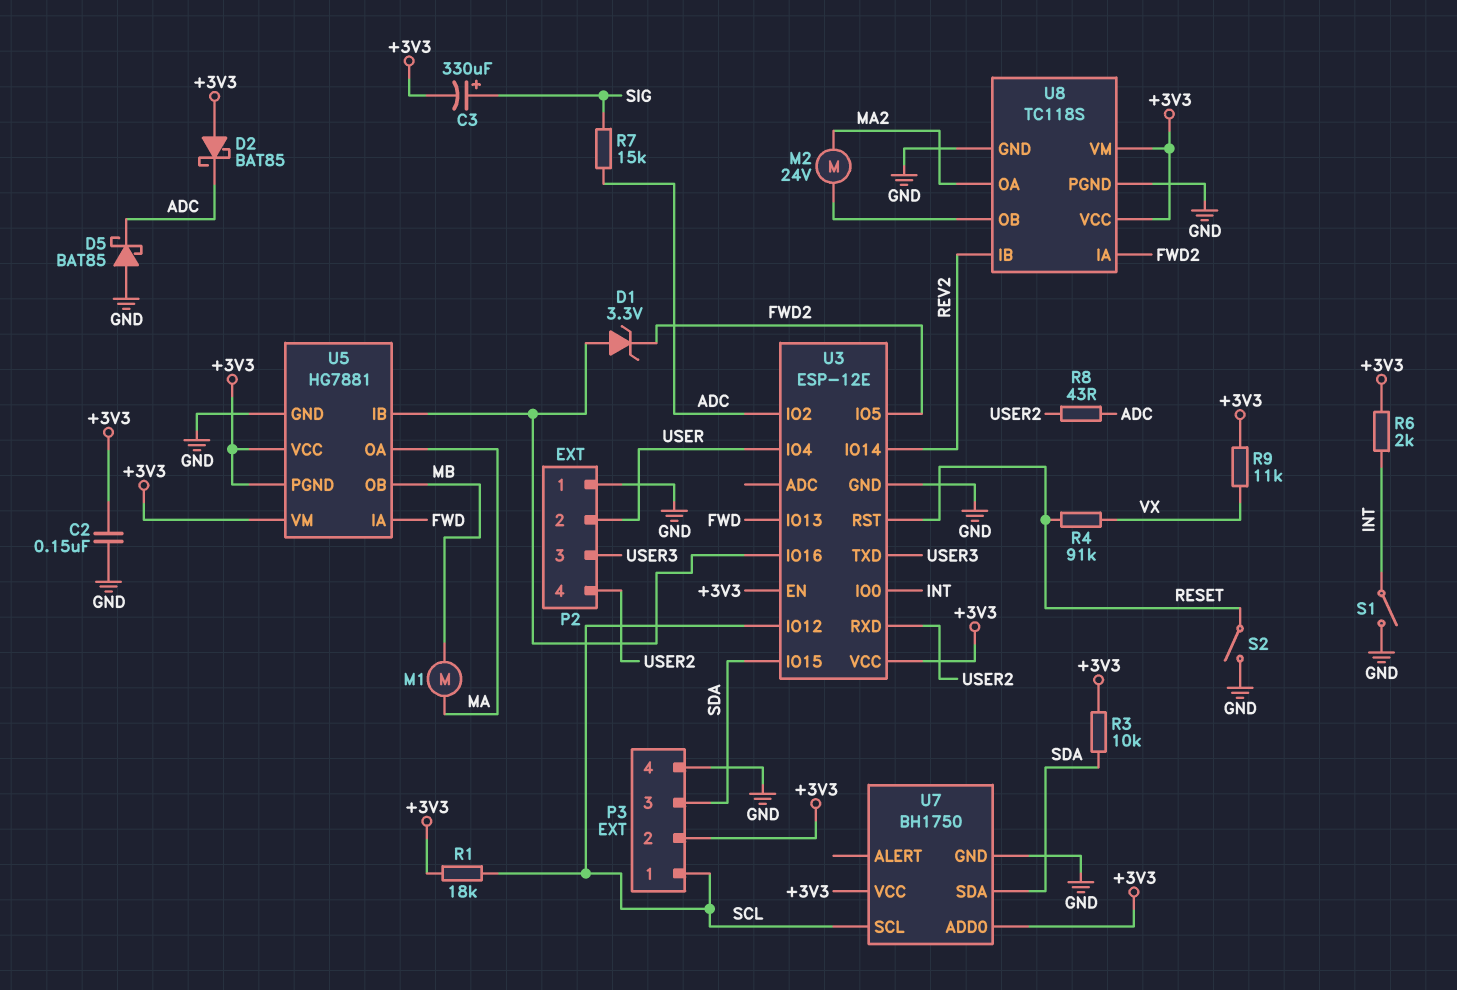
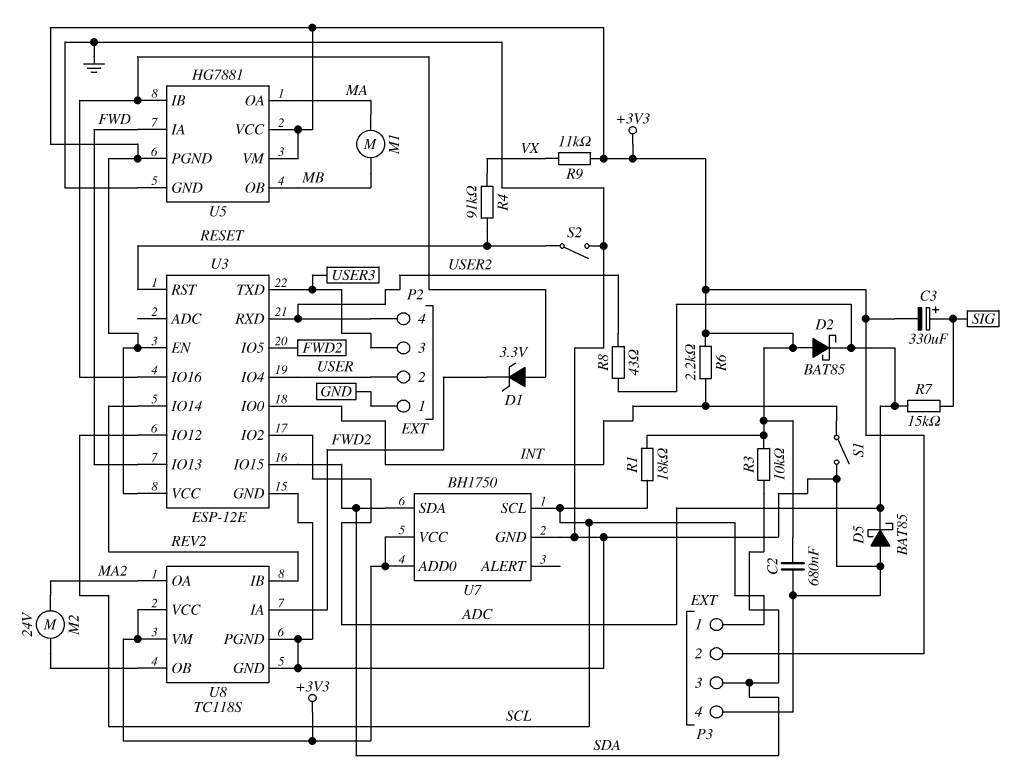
C2: 150nF (+3V3, GND) -> 680nF (+3V3, GND)
R6: 2k (+3V3, INT) -> 2.2k (+3V3, INT)

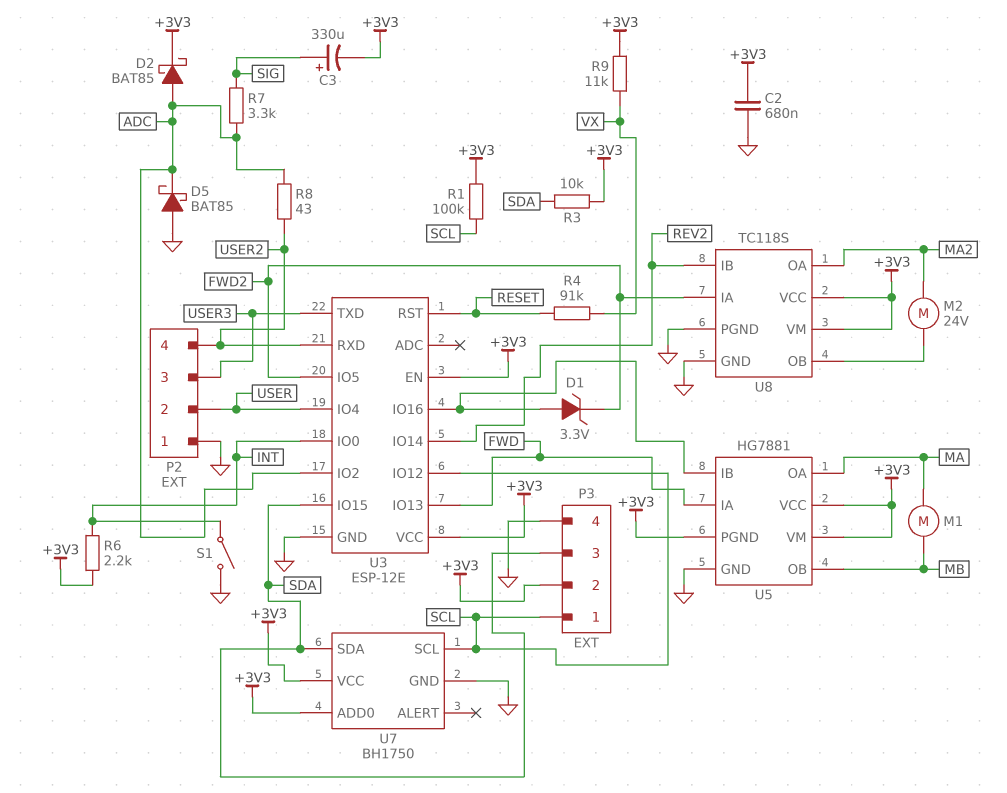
D2: schottky BAT85 (A +3V3, K ADC) -> schottky BAT85 (A ADC, K +3V3)
R1: 18k (+3V3, SCL) -> 100k (+3V3, SCL)
R7: 15k (ADC, SIG) -> 3.3k (ADC, SIG)
S2: switch (GND, RESET) -> none

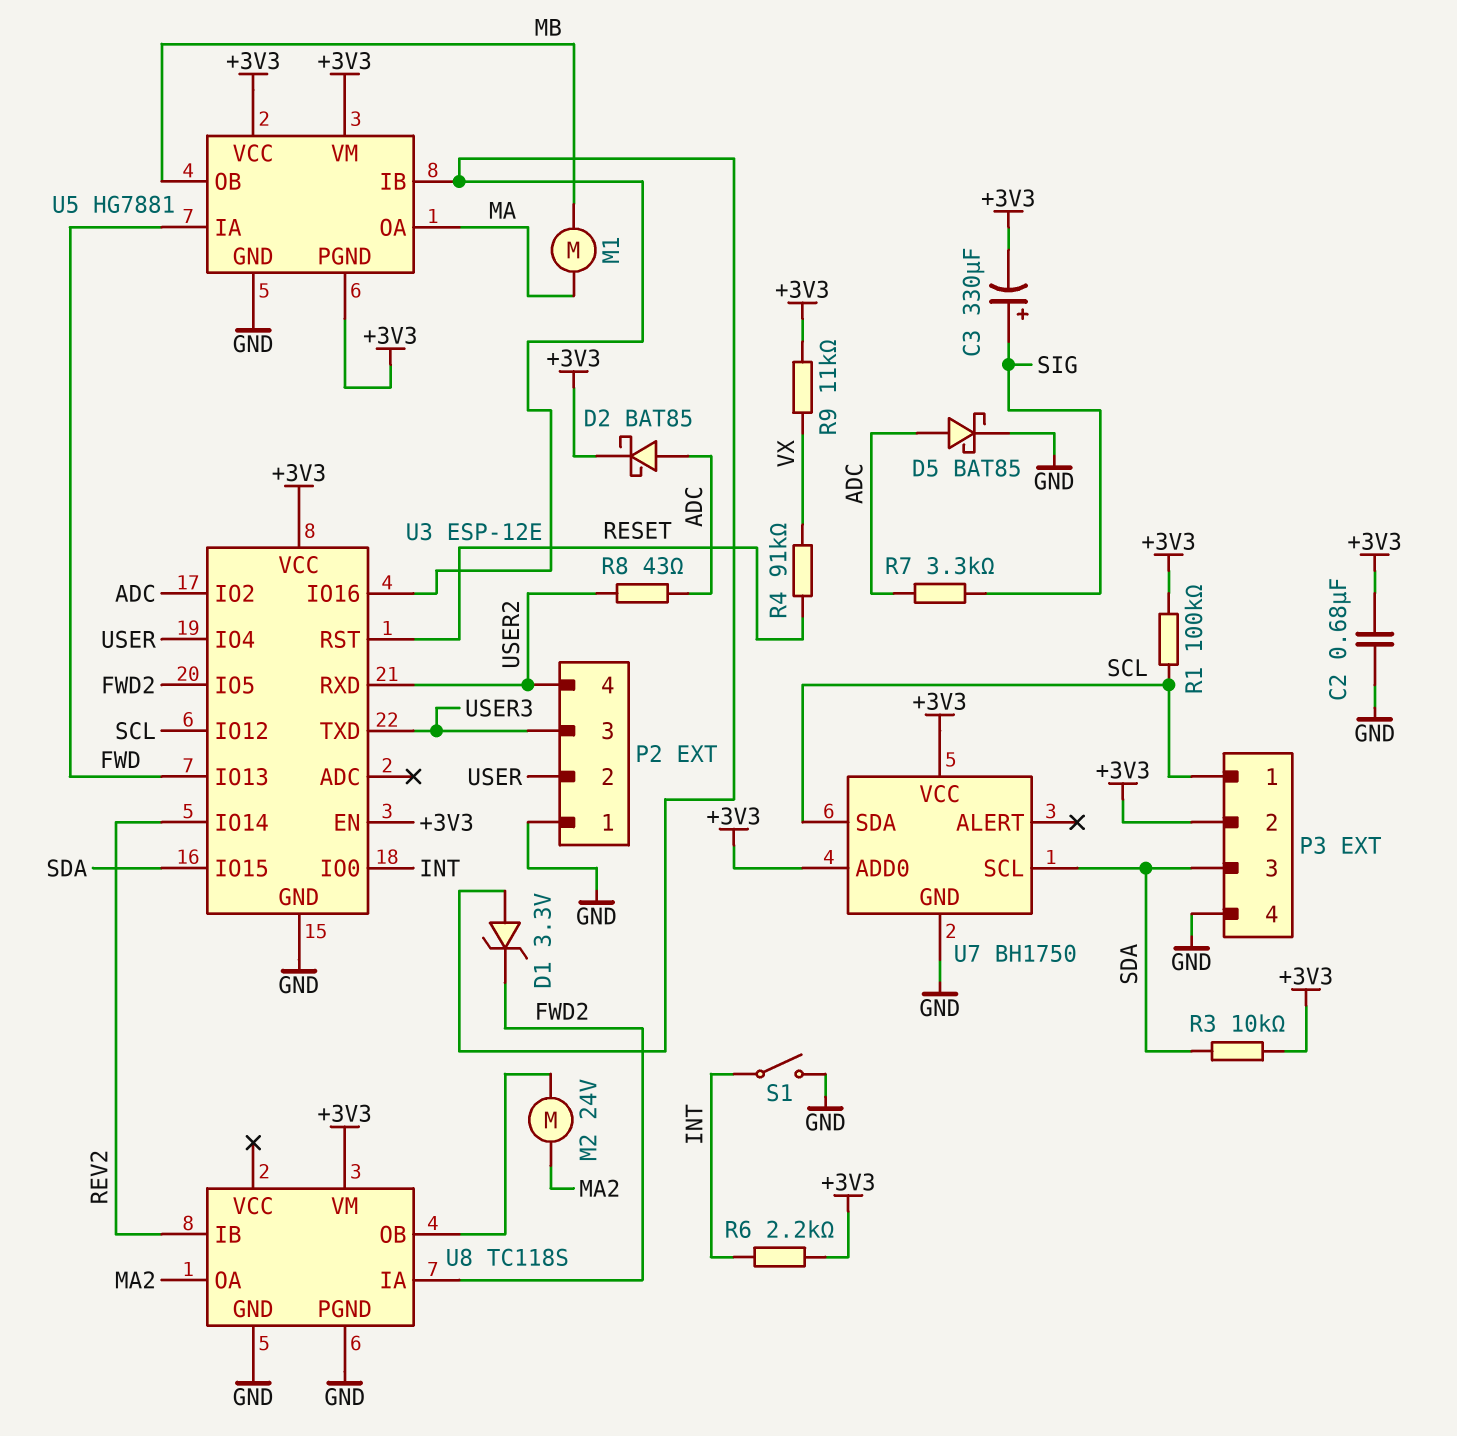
D5: schottky BAT85 (A GND, K ADC) -> schottky BAT85 (A ADC, K GND)
U7 pin SCL: SCL -> SDA
U7 pin SDA: SDA -> SCL
U8 pin VCC: +3V3 -> none

